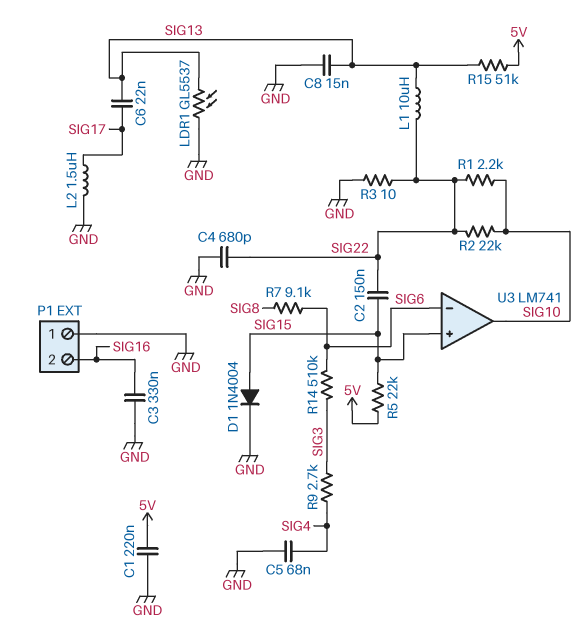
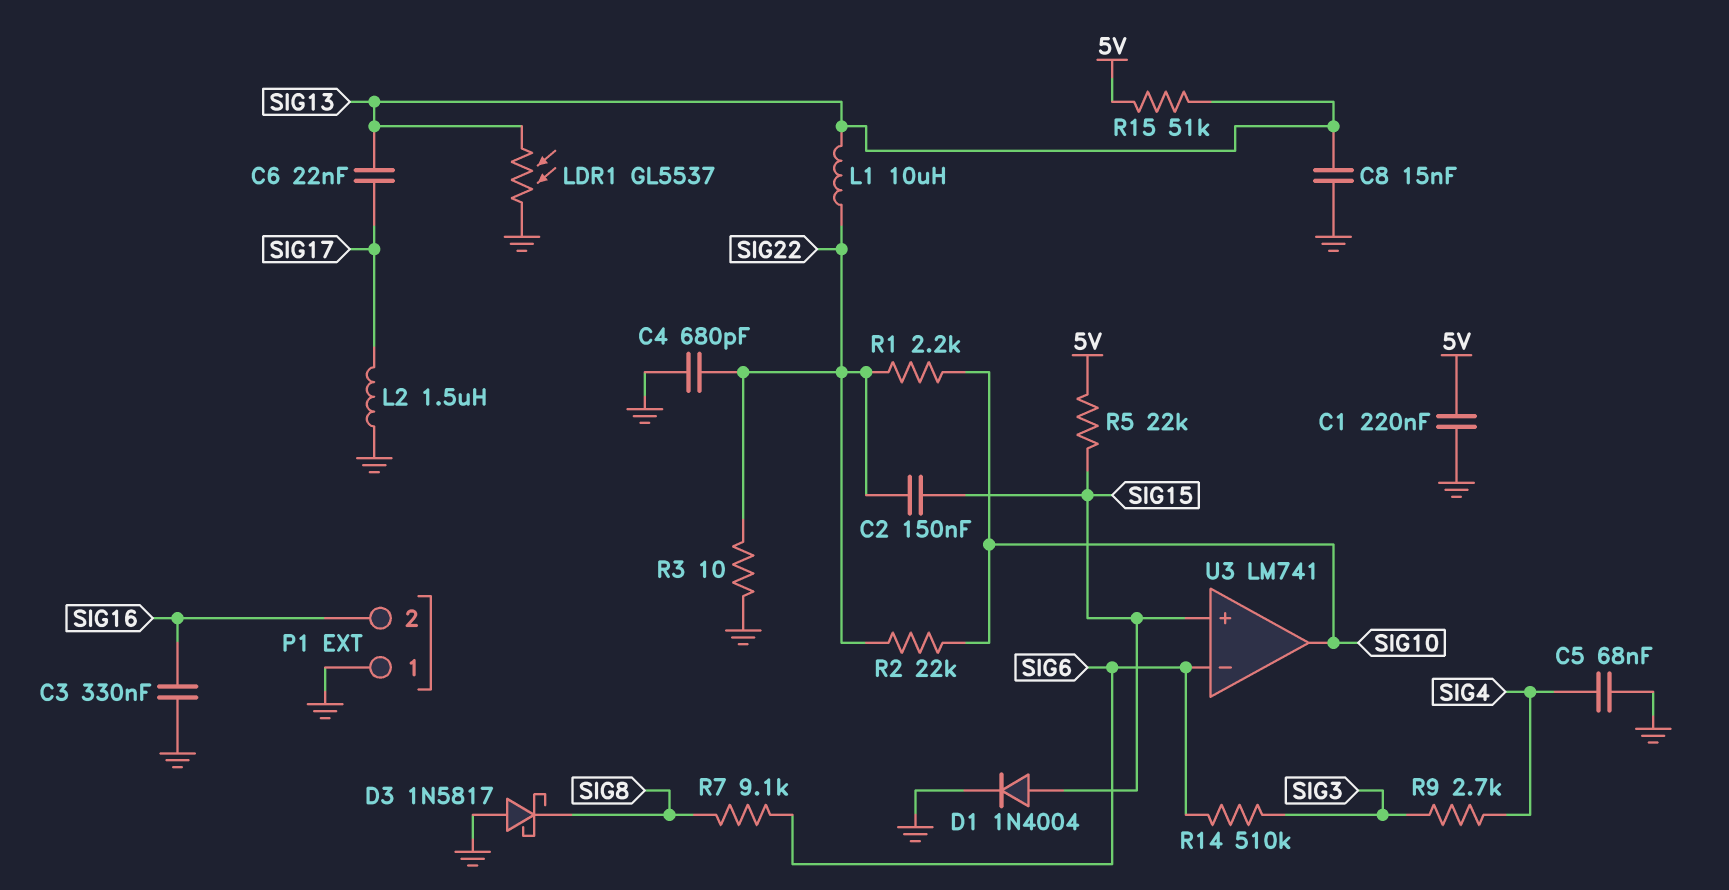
D3: none -> schottky 1N5817 (A GND, K SIG8)

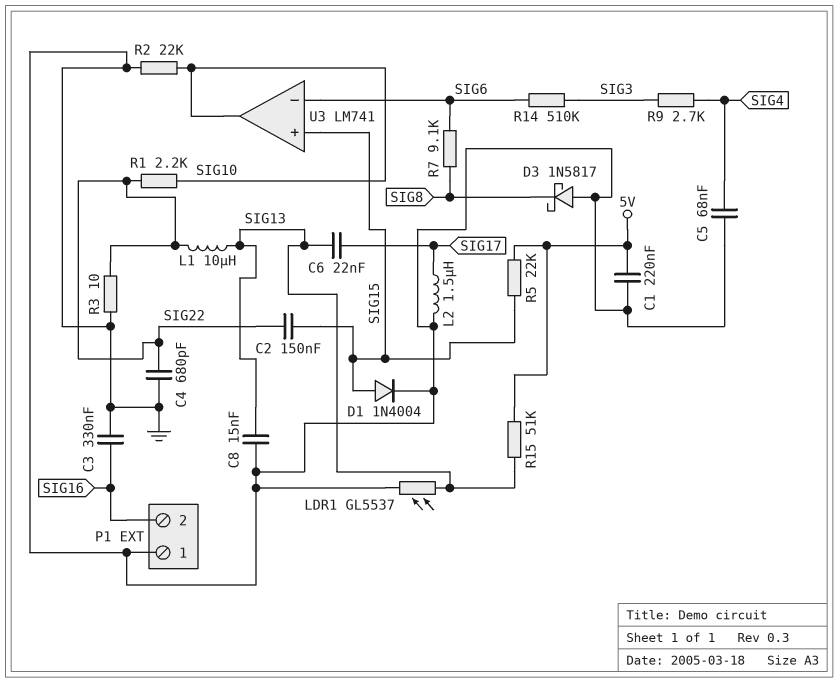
R2: 22k (SIG10, SIG22) -> 22k (GND, SIG10)

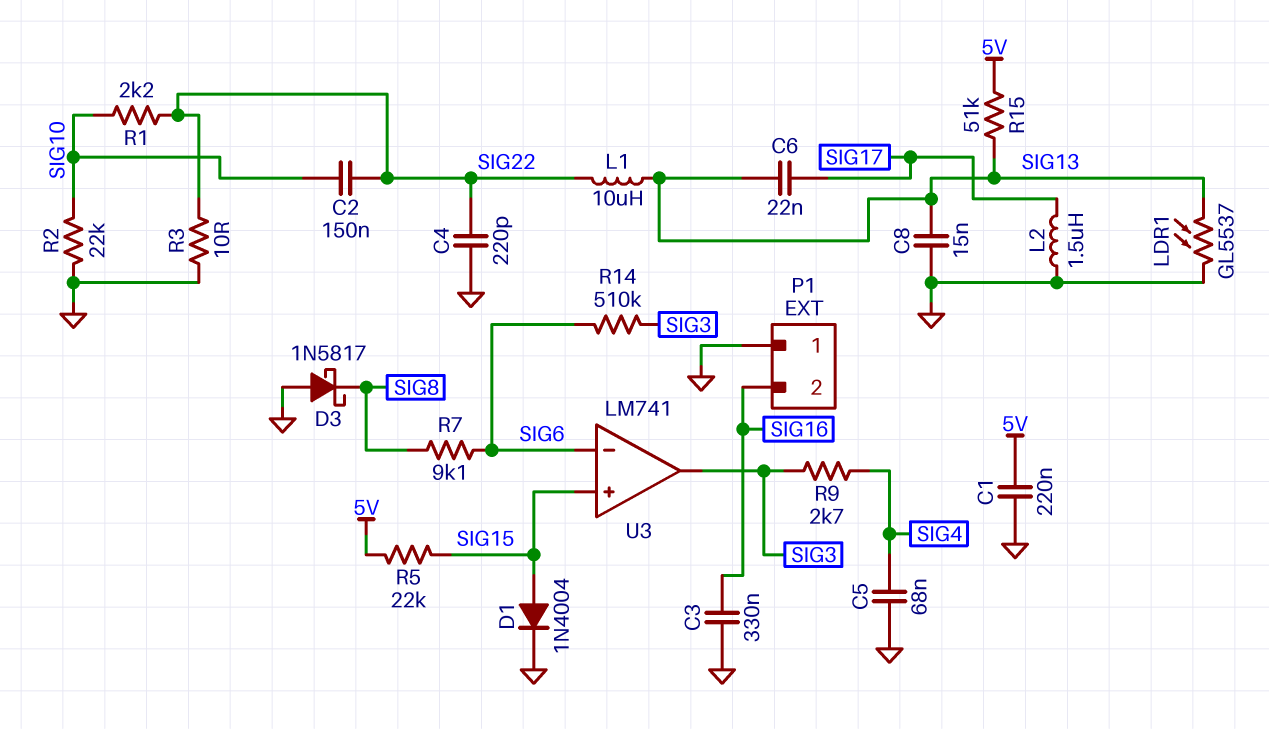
C2: 150nF (SIG15, SIG22) -> 150nF (SIG10, SIG22)
C4: 680pF (GND, SIG22) -> 220pF (GND, SIG22)
U3 pin out: SIG10 -> SIG3

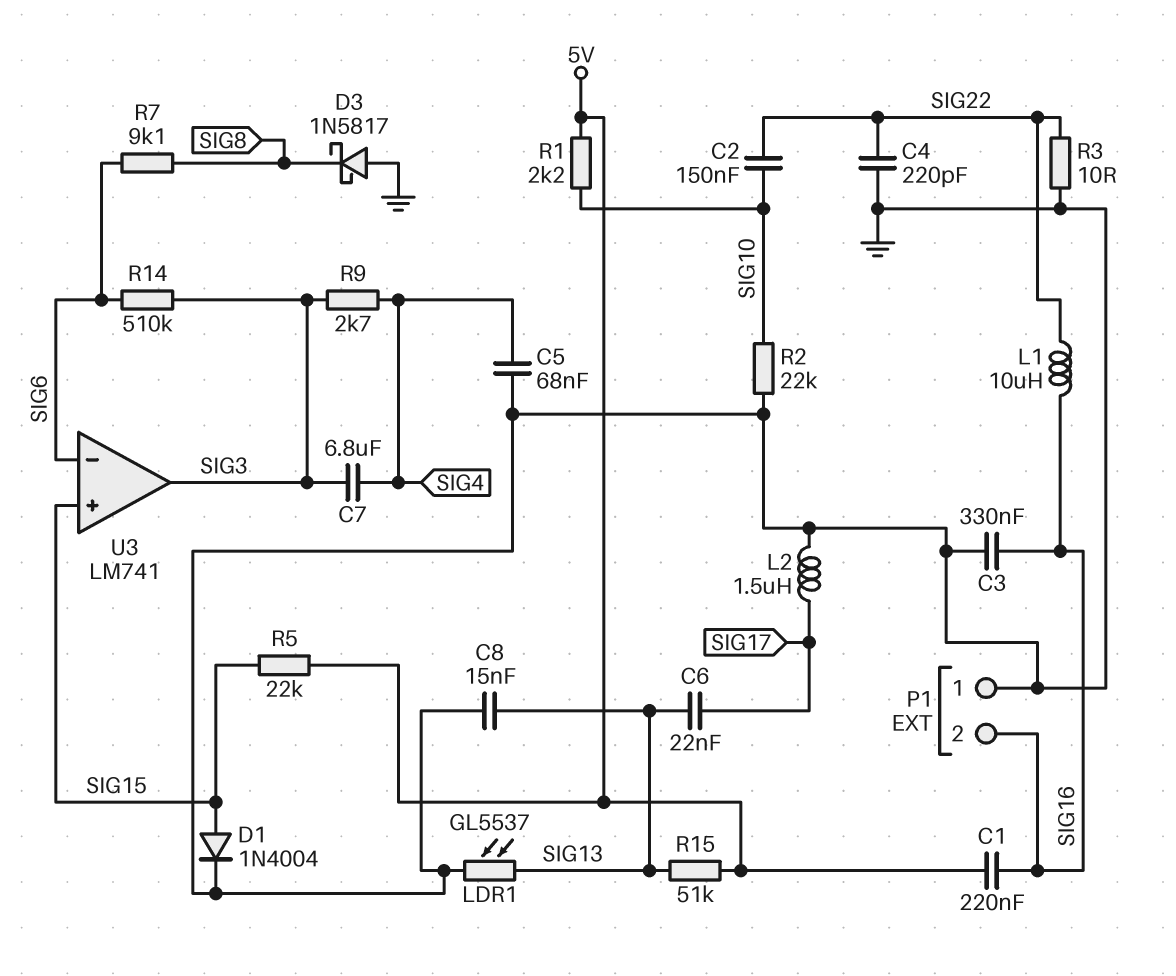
C1: 220nF (5V, GND) -> 220nF (5V, SIG16)
C7: none -> 6.8uF (SIG3, SIG4)
L1: 10uH (SIG13, SIG22) -> 10uH (SIG16, SIG22)
R1: 2.2k (SIG10, SIG22) -> 2.2k (5V, SIG10)

